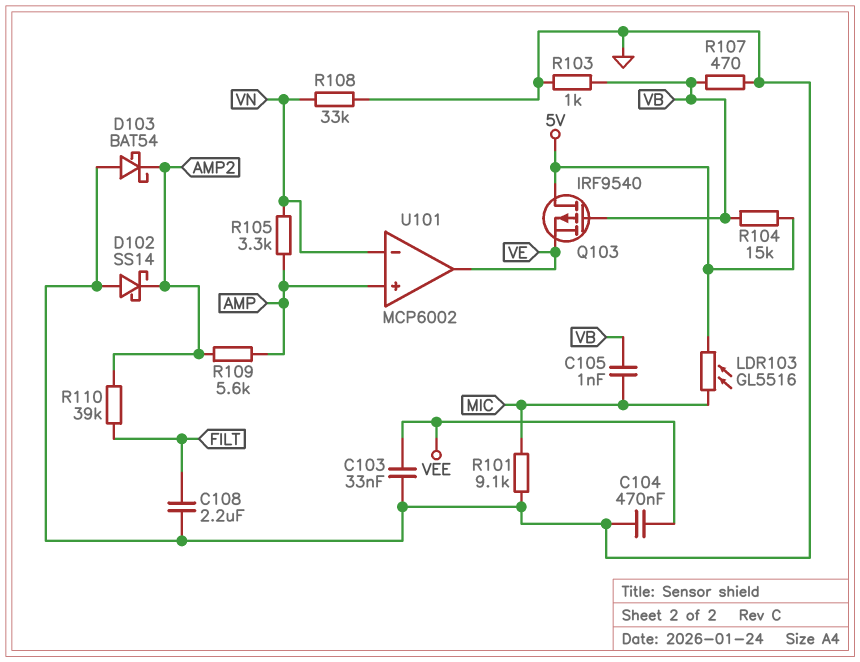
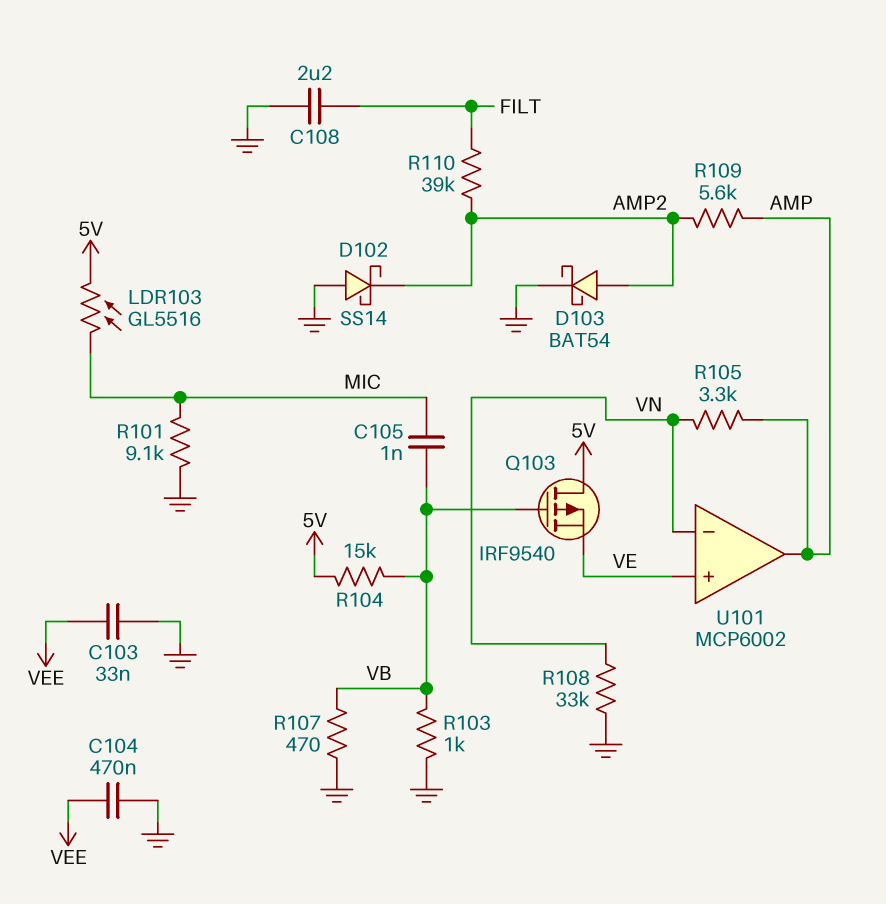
D103: schottky BAT54 (A GND, K AMP2) -> schottky BAT54 (A AMP2, K GND)
U101 pin in+: AMP -> VE
U101 pin out: VE -> AMP

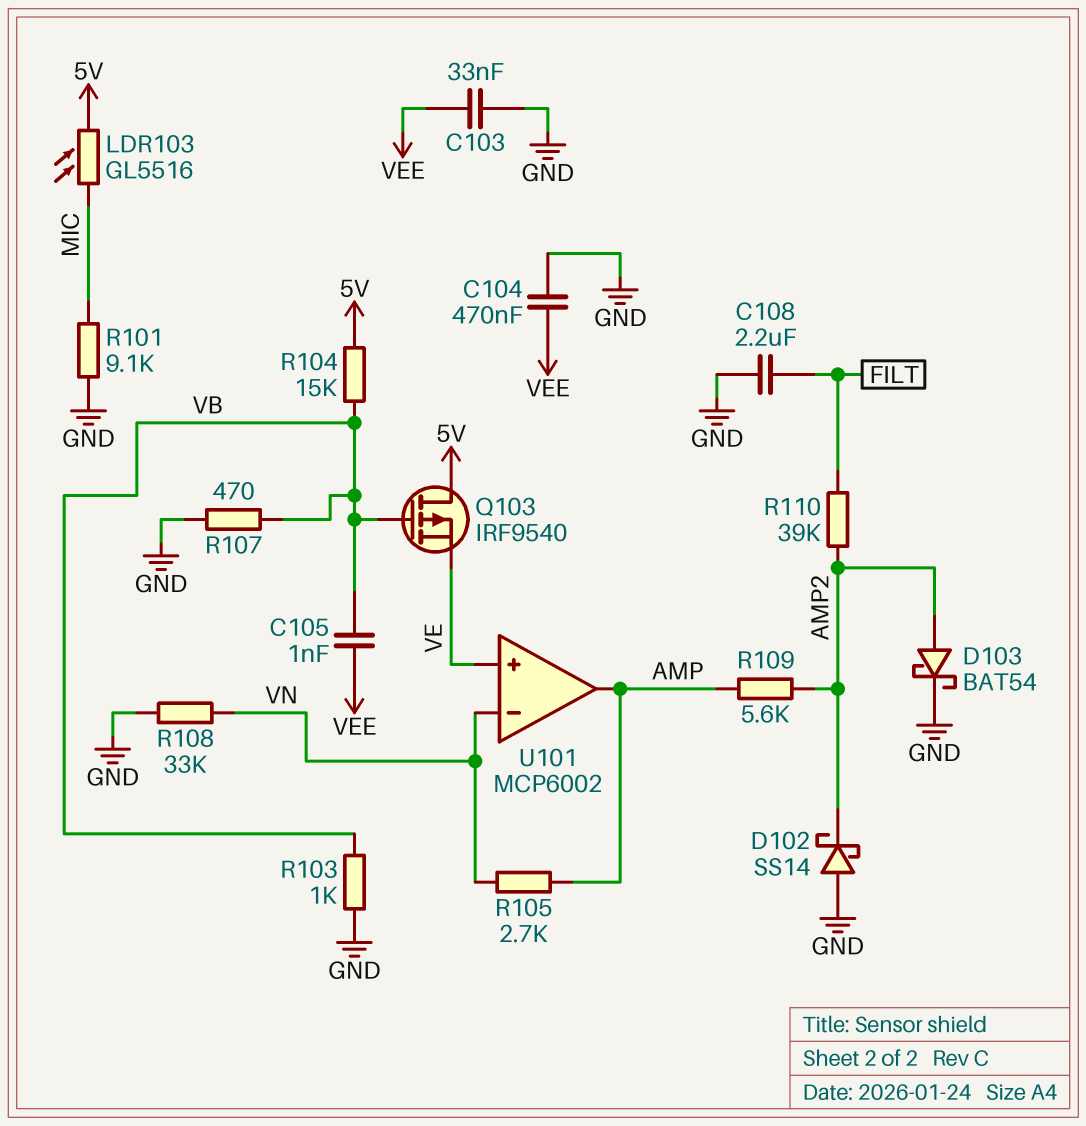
C105: 1nF (MIC, VB) -> 1nF (VB, VEE)
R105: 3.3k (AMP, VN) -> 2.7k (AMP, VN)

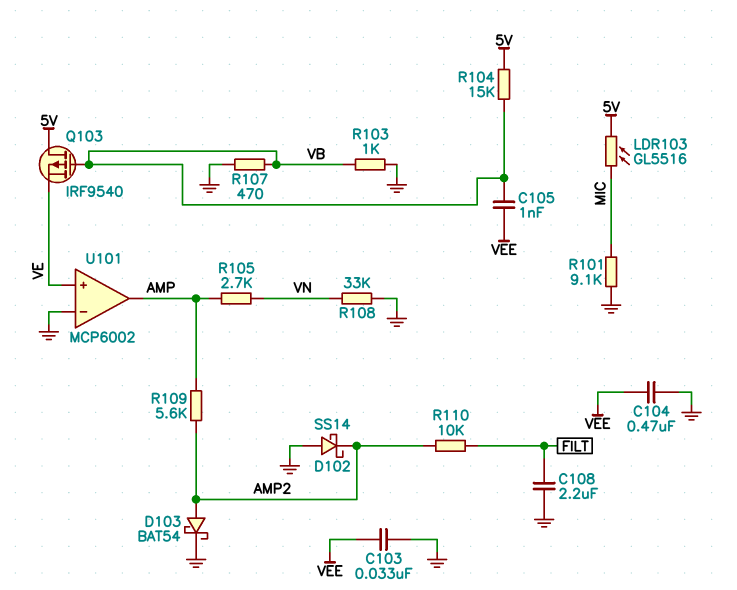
R110: 39k (AMP2, FILT) -> 10k (AMP2, FILT)
U101 pin in-: VN -> GND

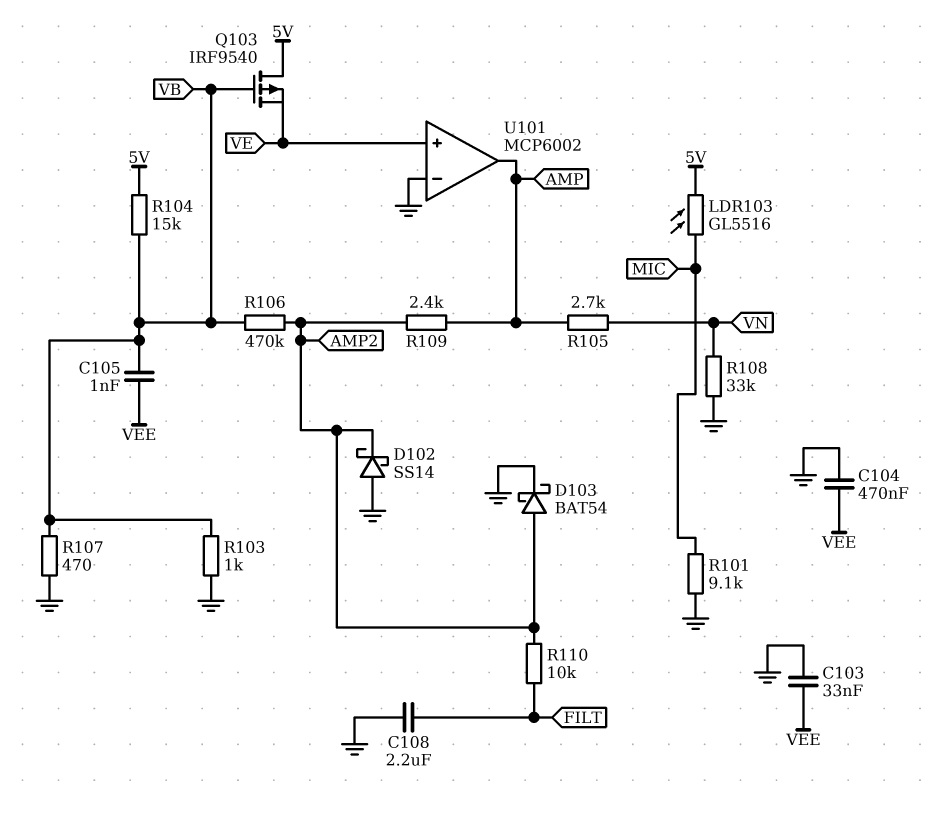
R106: none -> 470k (AMP2, VB)
R109: 5.6k (AMP, AMP2) -> 2.4k (AMP, AMP2)

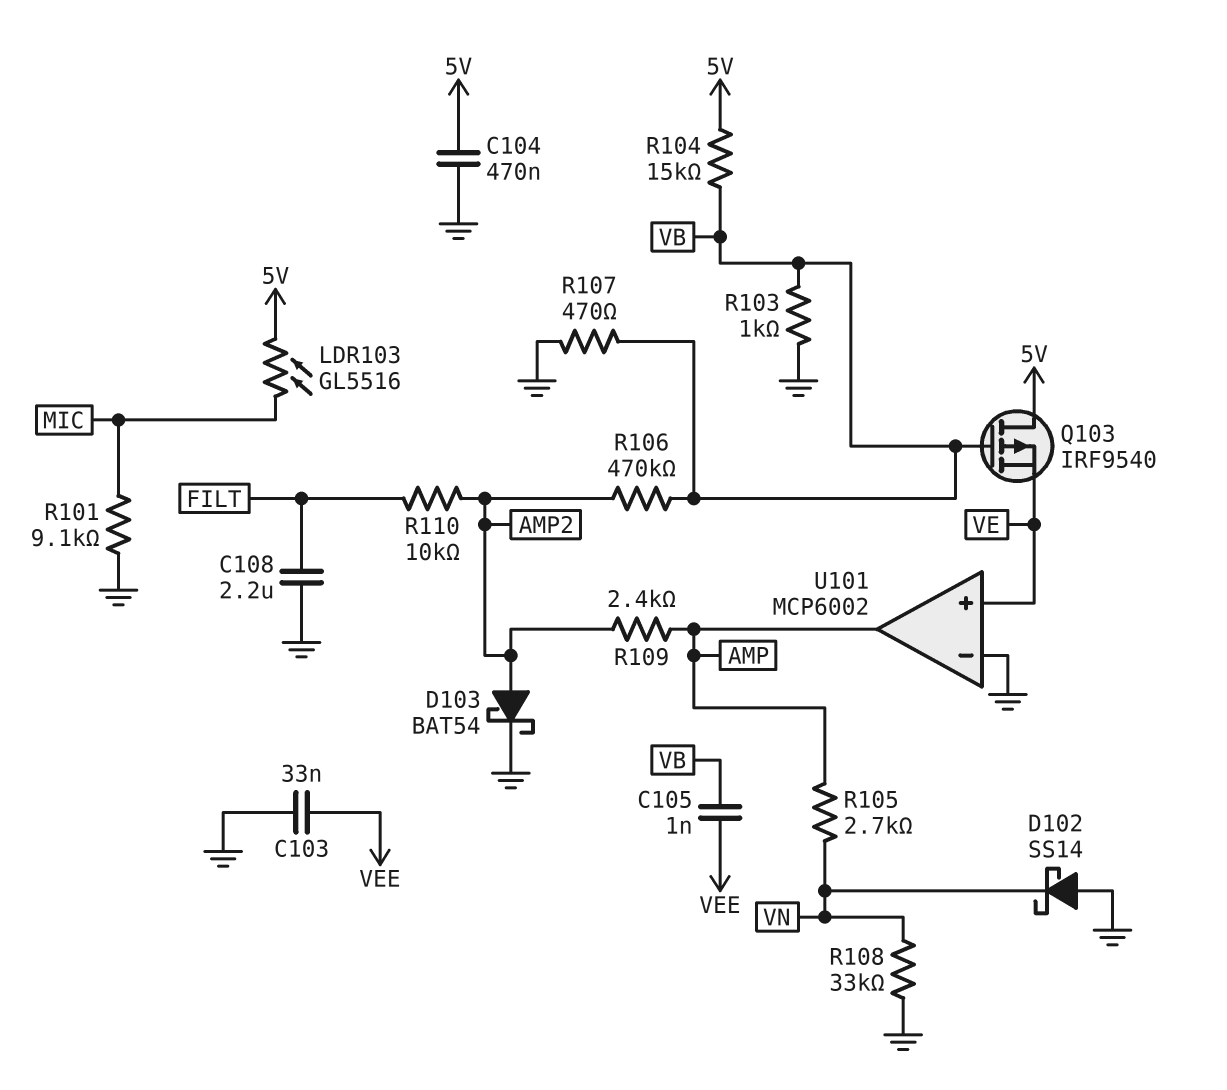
C104: 470nF (GND, VEE) -> 470nF (5V, GND)
D102: schottky SS14 (A GND, K AMP2) -> schottky SS14 (A GND, K VN)

